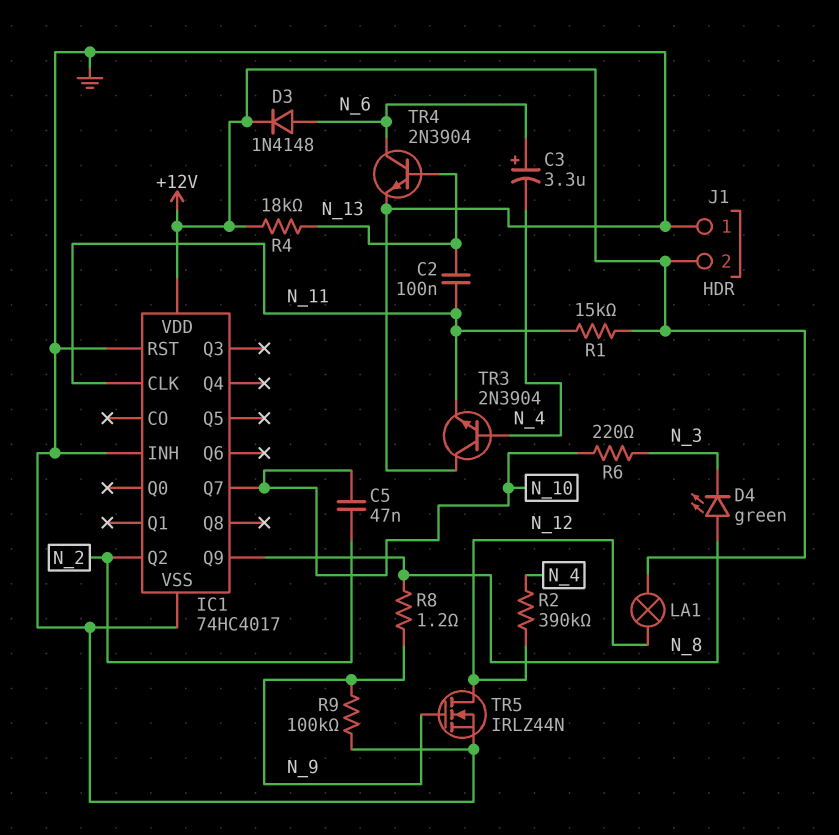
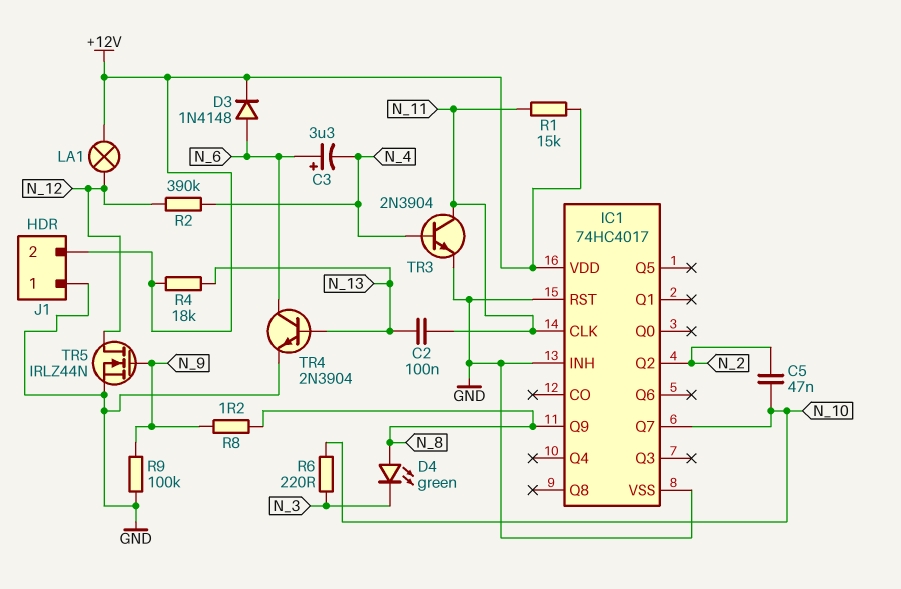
TR3: NPN 2N3904 (B N_4, C GND, E N_11) -> NPN 2N3904 (B N_4, C N_11, E GND)

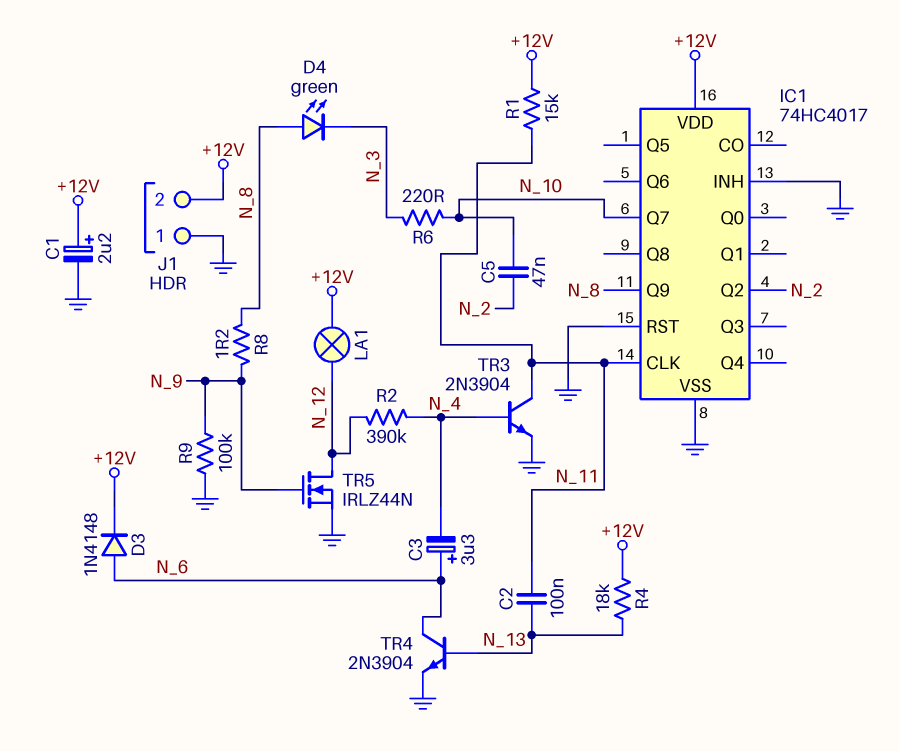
C1: none -> 2.2uF (plus +12V, minus GND)

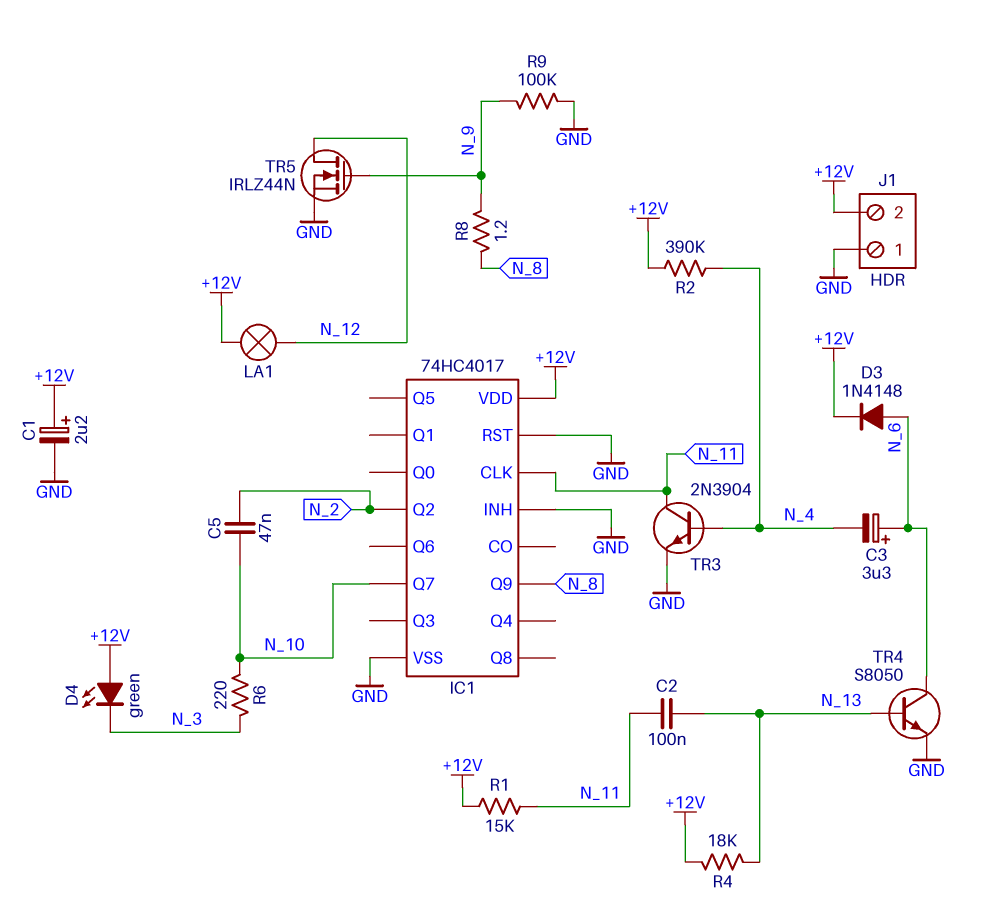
D4: LED green (A N_8, K N_3) -> LED green (A +12V, K N_3)
R2: 390k (N_4, N_12) -> 390k (+12V, N_4)
TR4: NPN 2N3904 (B N_13, C N_6, E GND) -> NPN S8050 (B N_13, C N_6, E GND)

